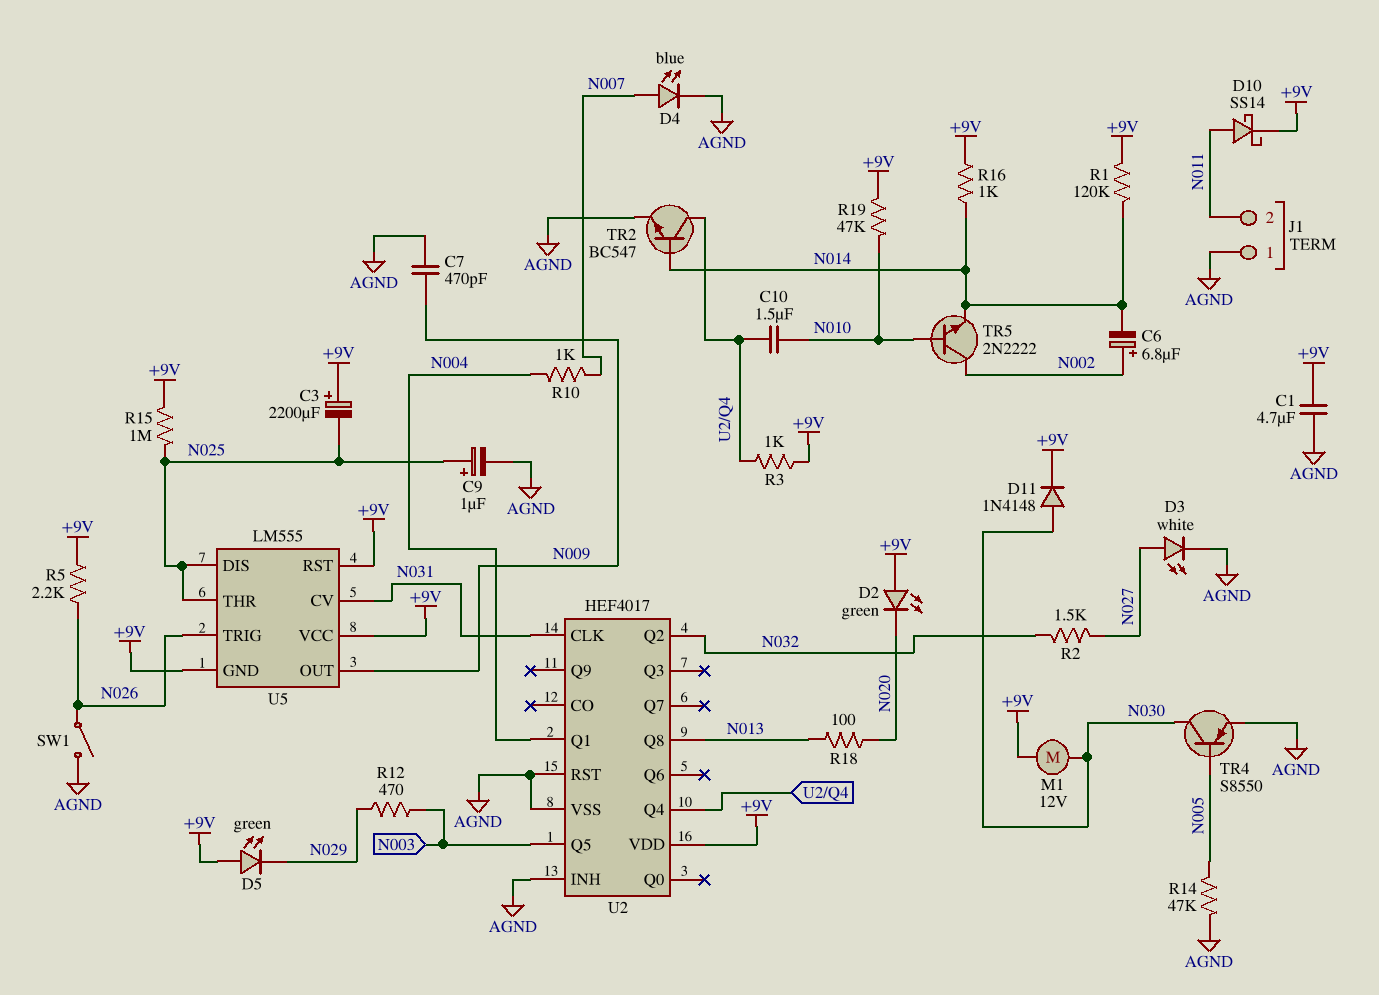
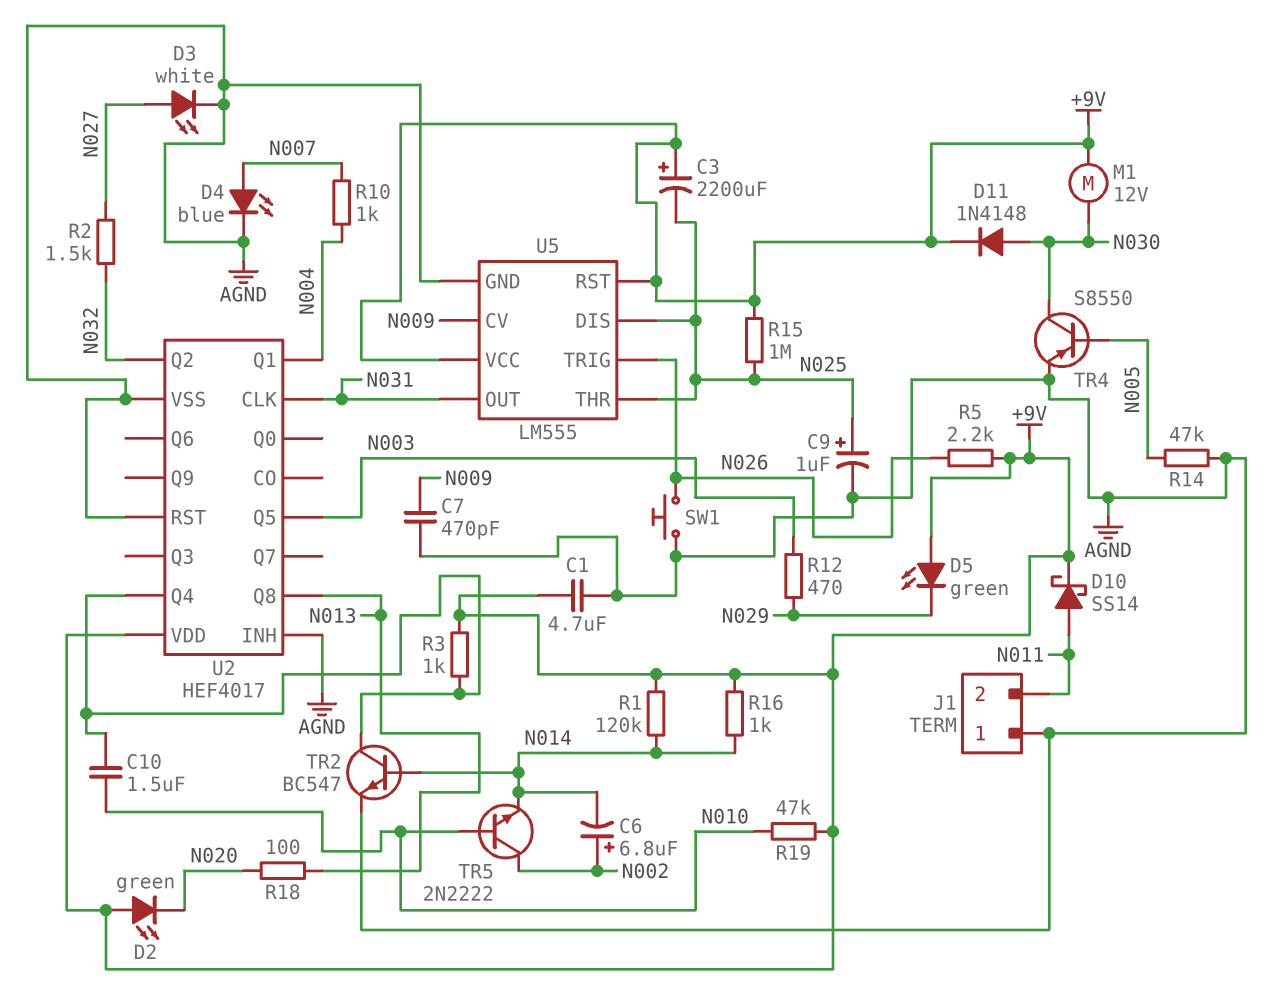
SW1: switch (AGND, N026) -> button (AGND, N026)
U5 pin CV: N031 -> N009
U5 pin GND: +9V -> AGND
U5 pin OUT: N009 -> N031

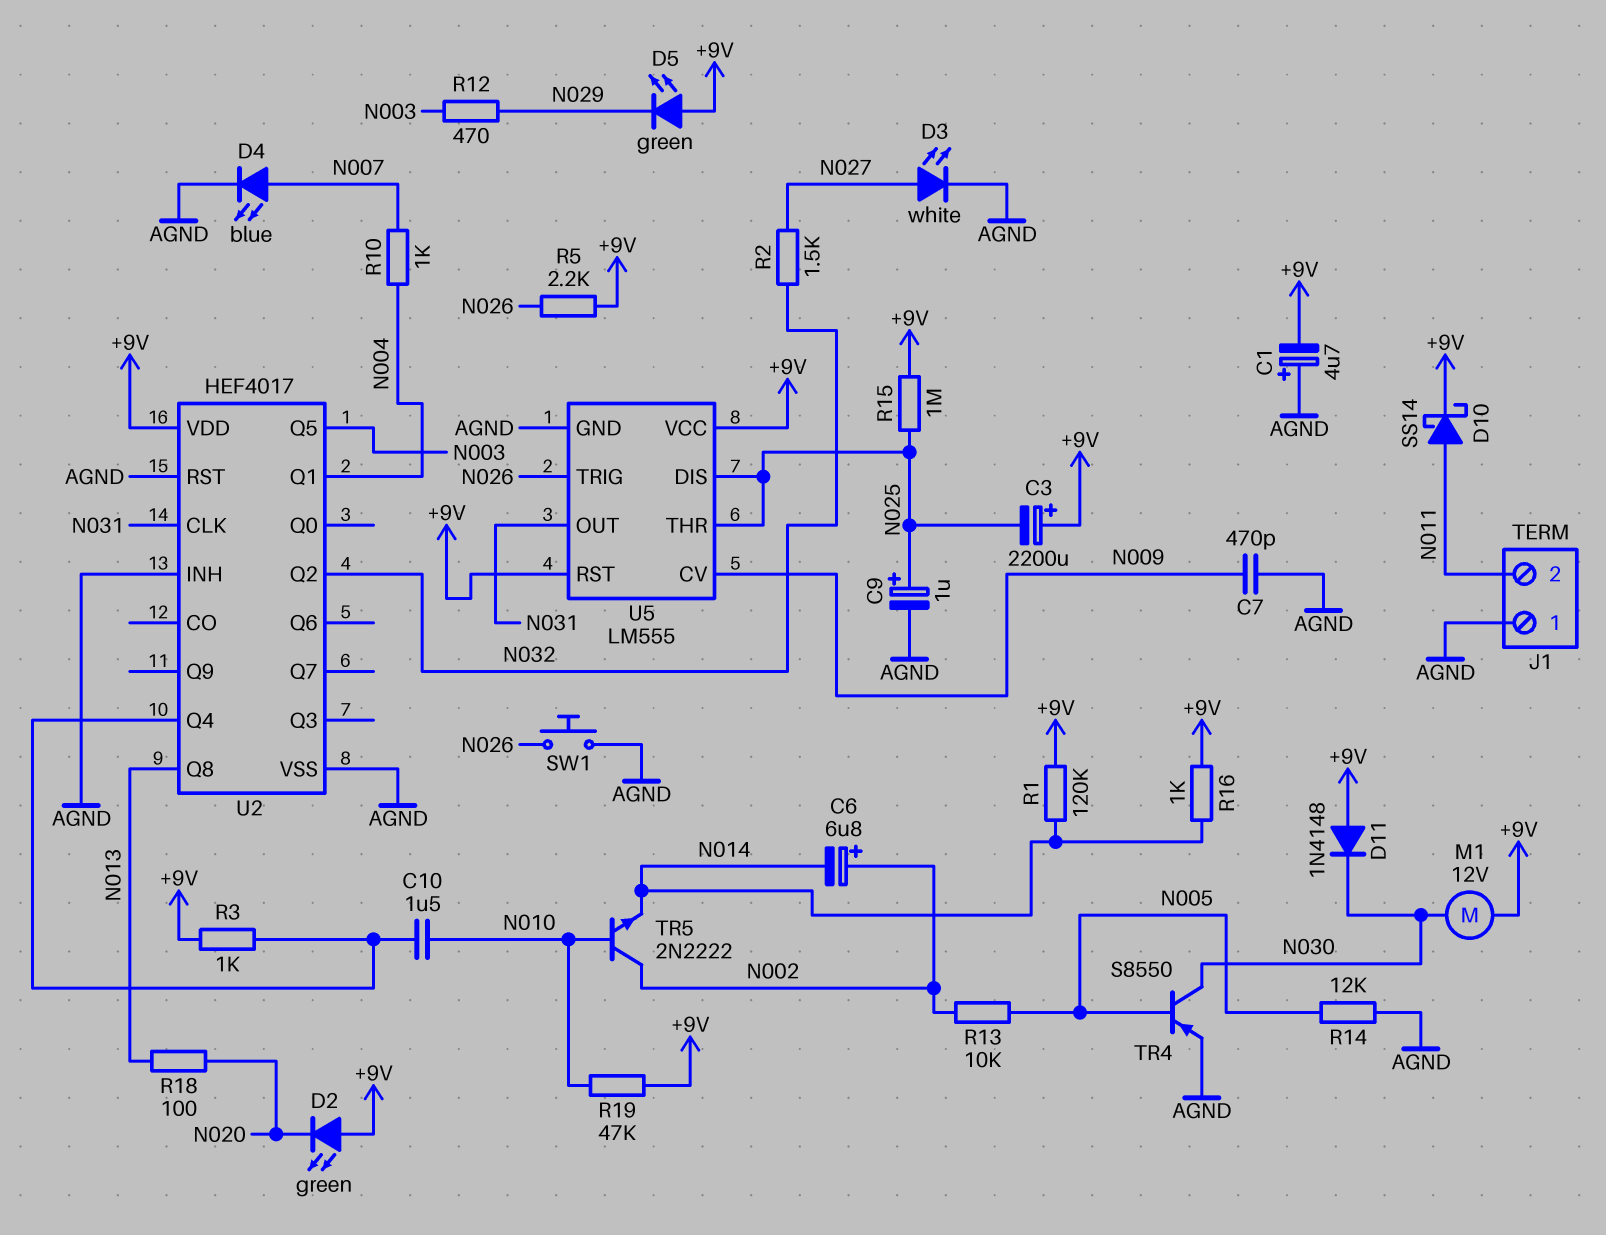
C1: 4.7uF (+9V, AGND) -> 4.7uF (plus AGND, minus +9V)
D11: diode 1N4148 (A N030, K +9V) -> diode 1N4148 (A +9V, K N030)
R13: none -> 10k (N002, N005)
R14: 47k (AGND, N005) -> 12k (AGND, N005)
TR2: NPN BC547 (B N014, C U2/Q4, E AGND) -> none

